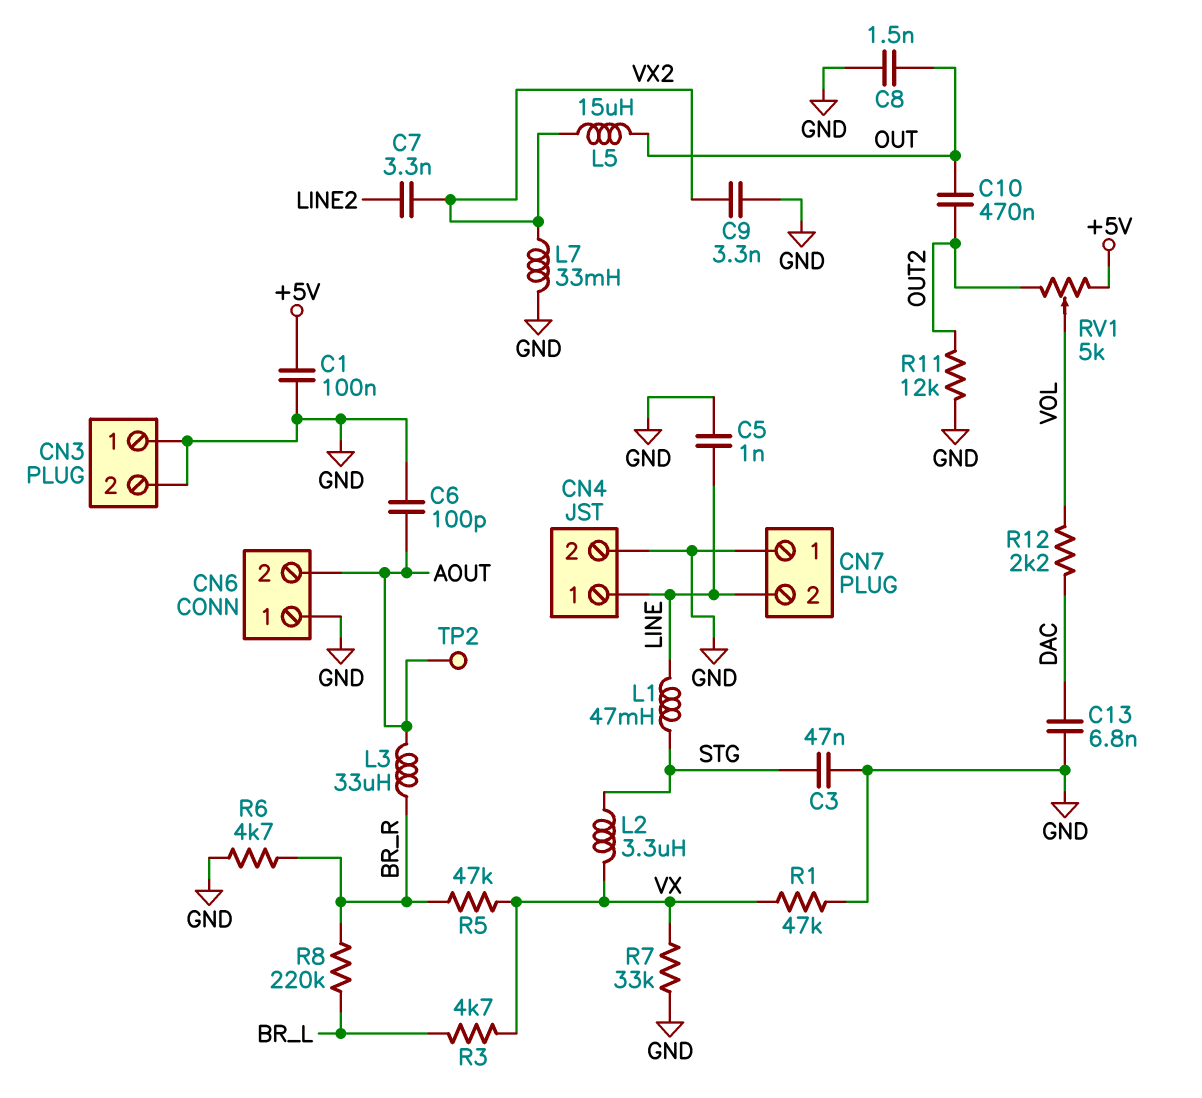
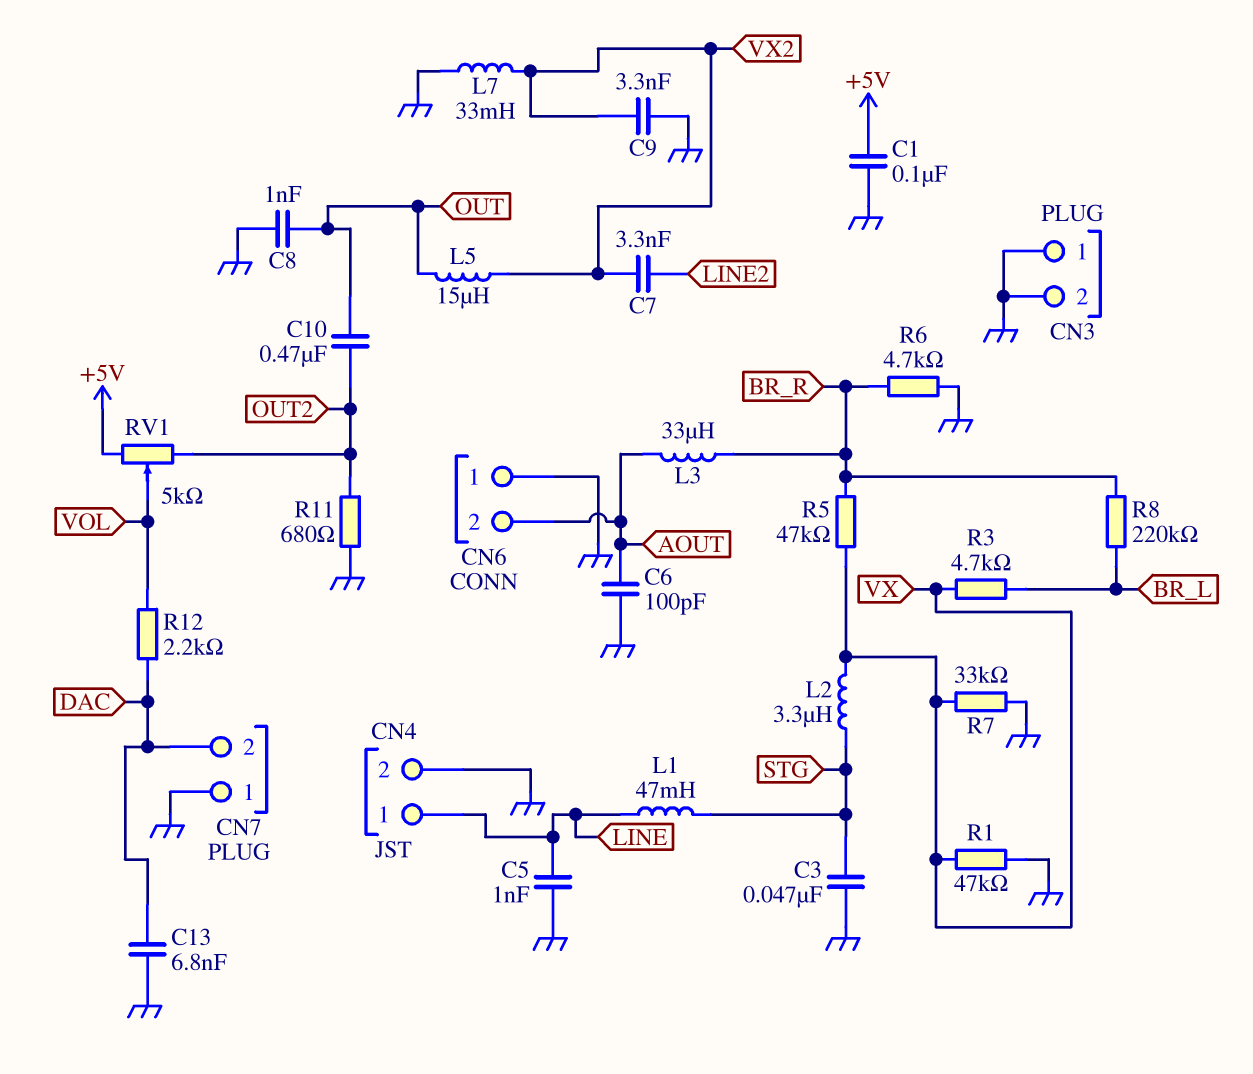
C8: 1.5nF (GND, OUT) -> 1nF (GND, OUT)
CN7 pin 2: LINE -> DAC
R11: 12k (GND, OUT2) -> 680 (GND, OUT2)
TP2: test point (AOUT) -> none

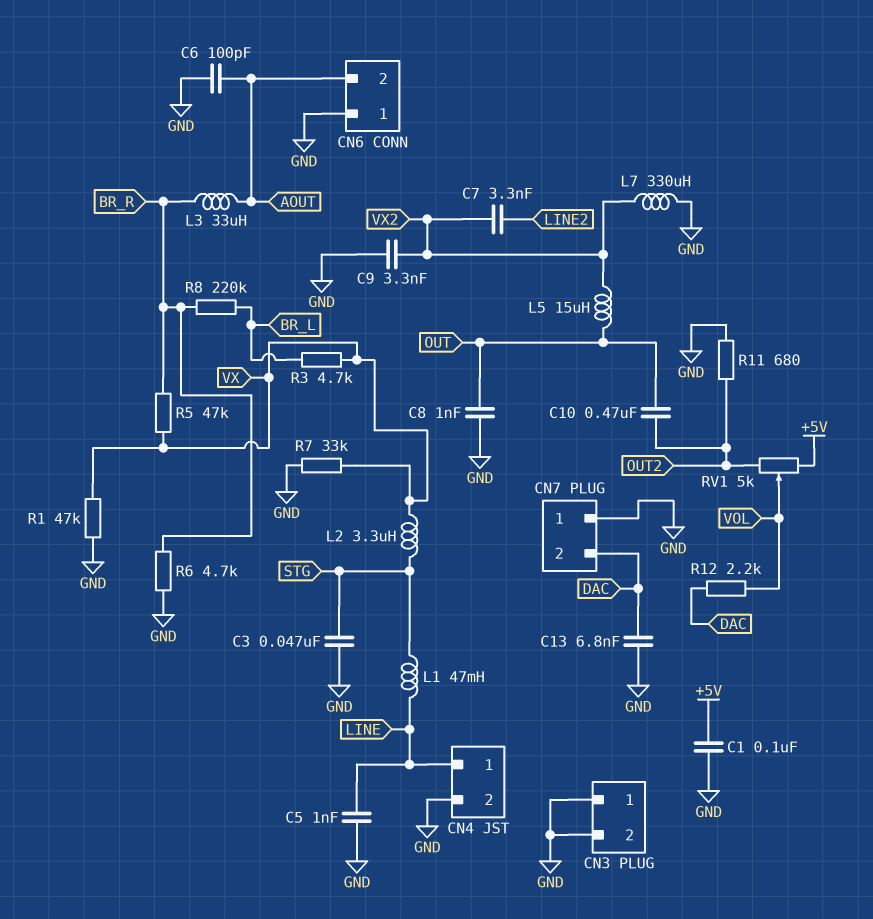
L7: 33mH (GND, VX2) -> 330uH (GND, VX2)

